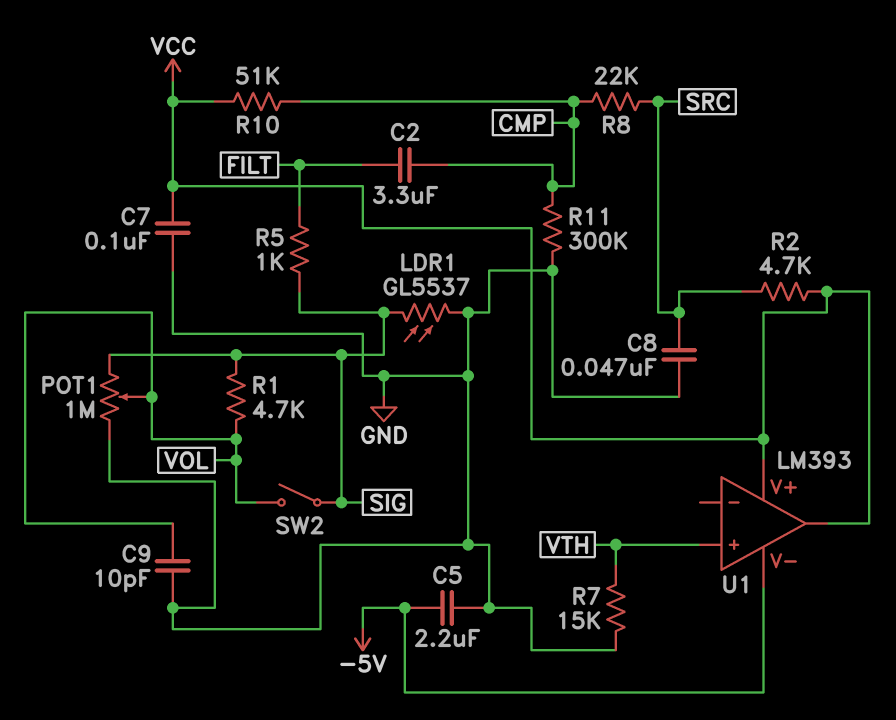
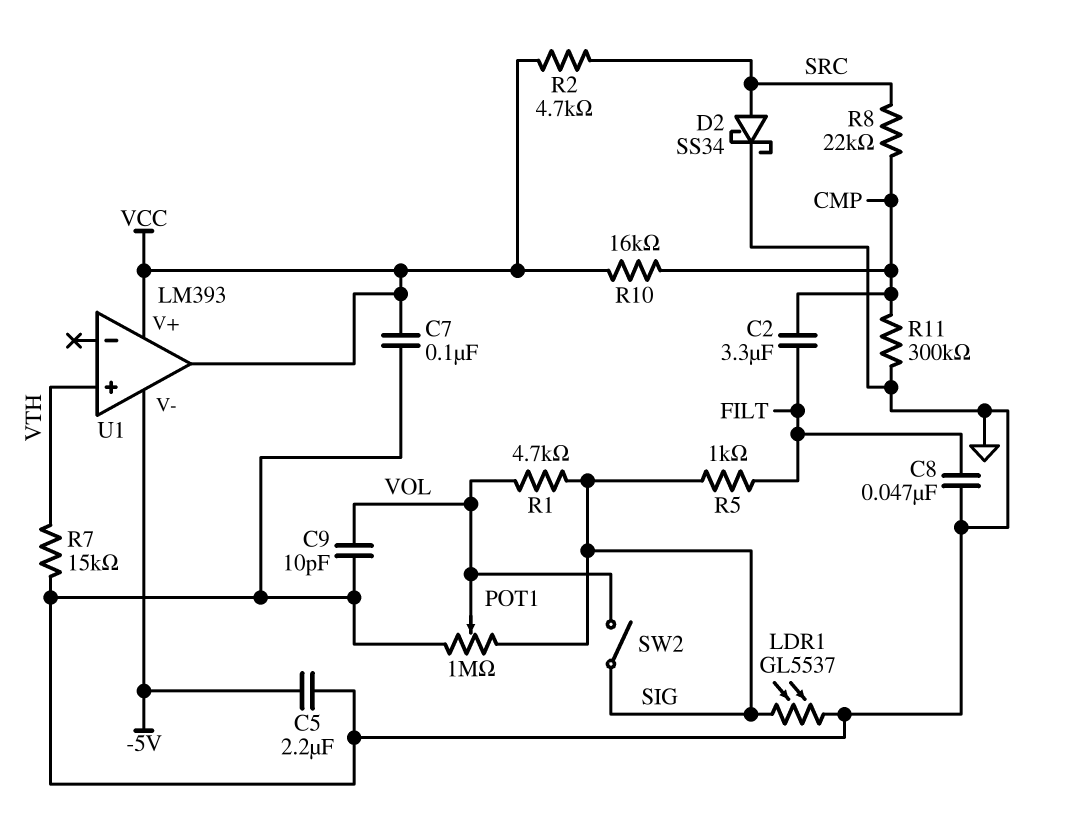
C8: 47nF (GND, SRC) -> 47nF (FILT, GND)
D2: none -> schottky SS34 (A SRC, K GND)
R10: 51k (CMP, VCC) -> 16k (CMP, VCC)

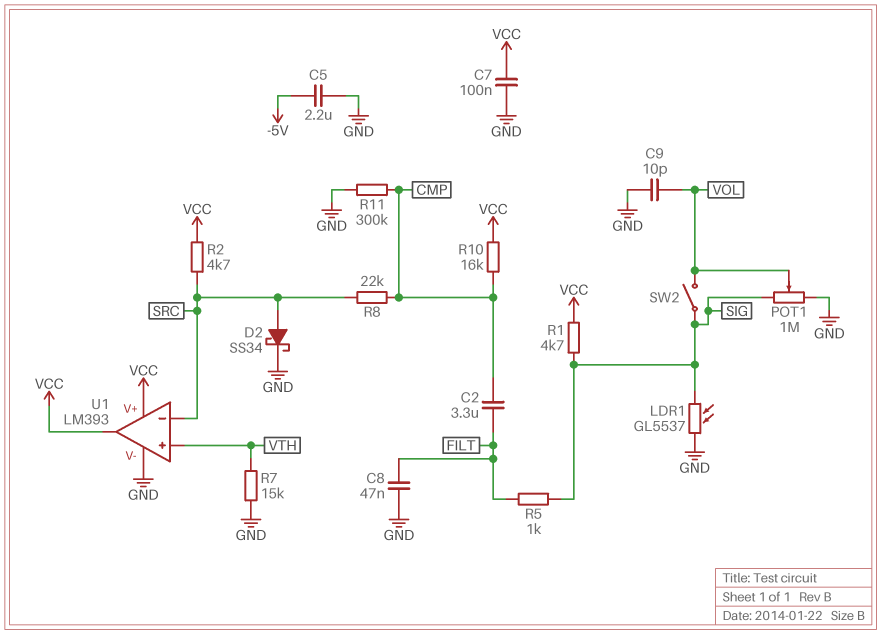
R1: 4.7k (SIG, VOL) -> 4.7k (SIG, VCC)
U1 pin V-: -5V -> GND
U1 pin in-: none -> SRC

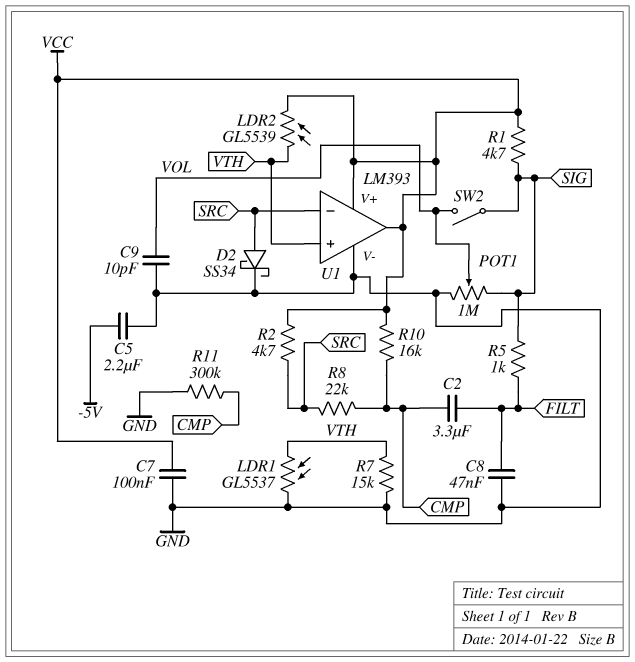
LDR1: GL5537 (GND, SIG) -> GL5537 (GND, VTH)
LDR2: none -> GL5539 (VCC, VTH)

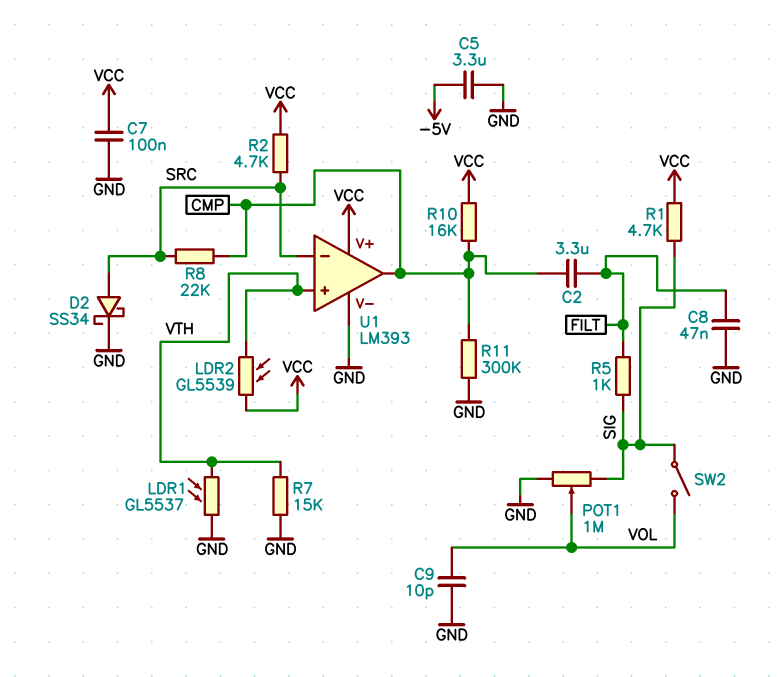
C5: 2.2uF (-5V, GND) -> 3.3uF (-5V, GND)
U1 pin out: VCC -> CMP

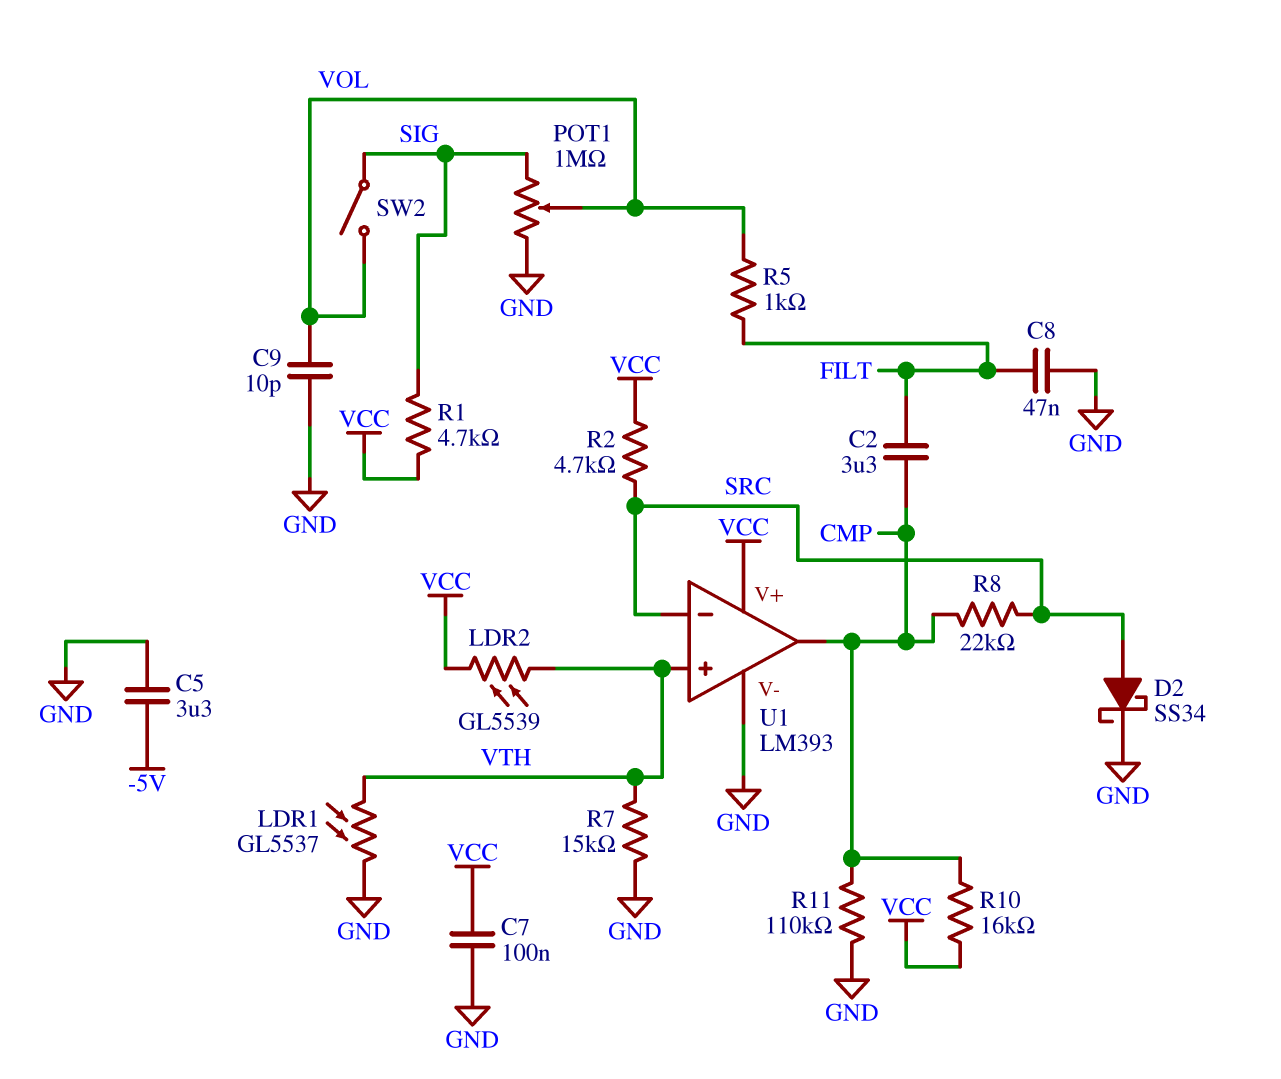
R5: 1k (FILT, SIG) -> 1k (FILT, VOL)
R11: 300k (CMP, GND) -> 110k (CMP, GND)

